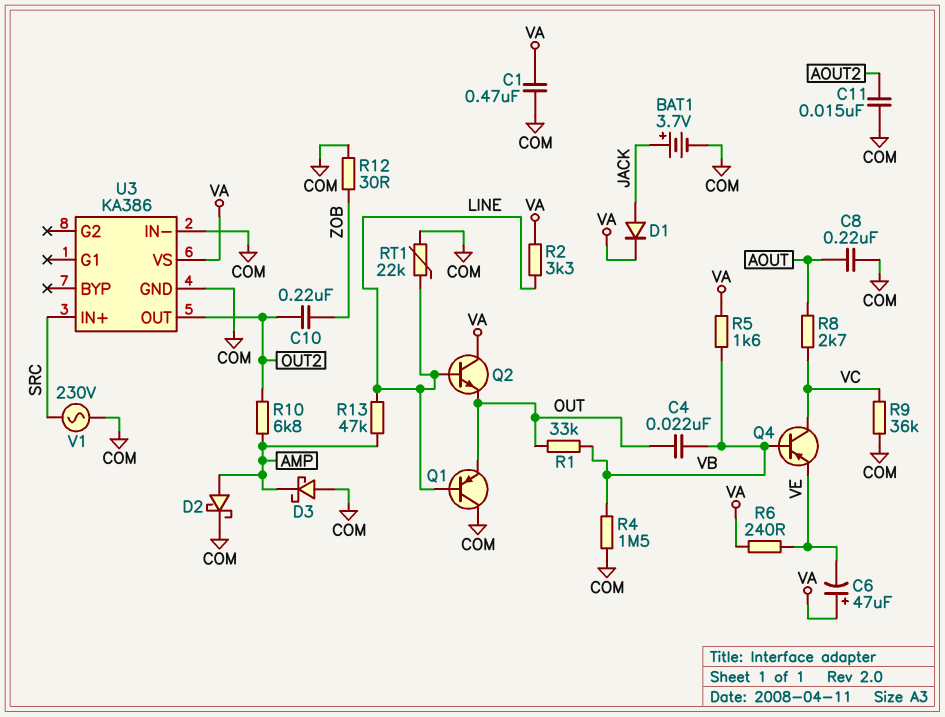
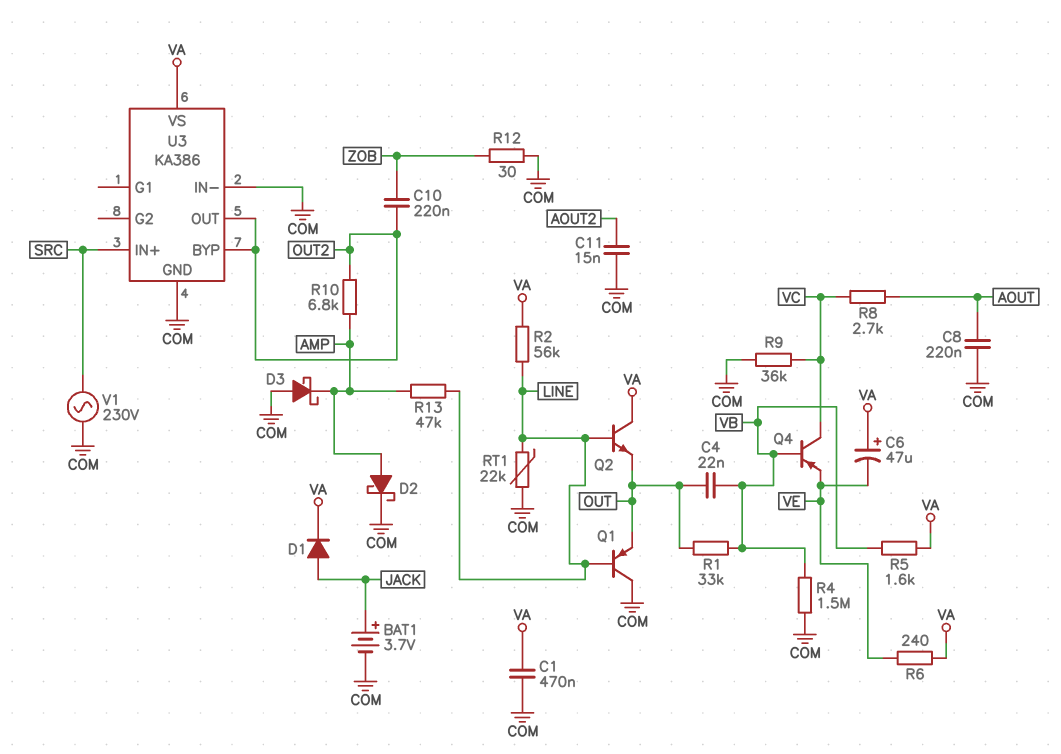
R2: 3.3k (LINE, VA) -> 56k (LINE, VA)
U3 pin BYP: none -> OUT2

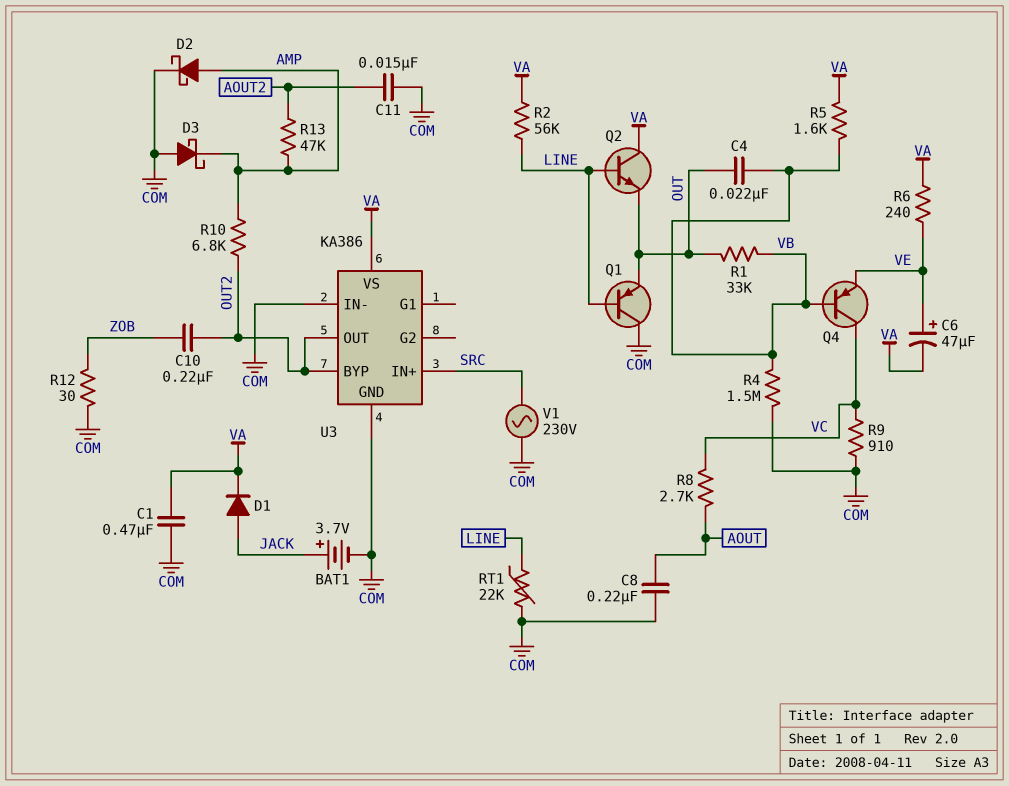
C6: 47uF (plus VA, minus VE) -> 47uF (plus VE, minus VA)
R9: 36k (COM, VC) -> 910 (COM, VC)
R13: 47k (AMP, LINE) -> 47k (AMP, AOUT2)

